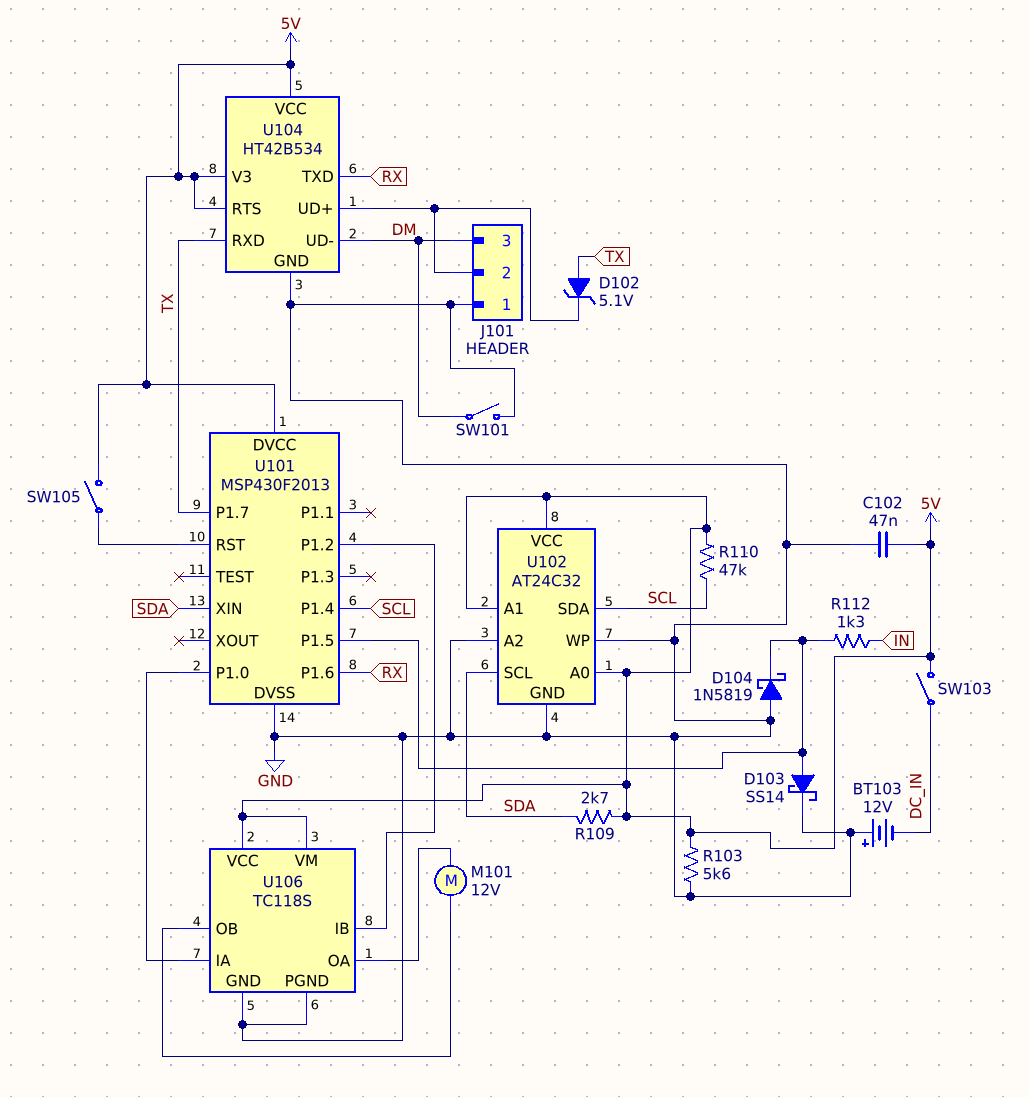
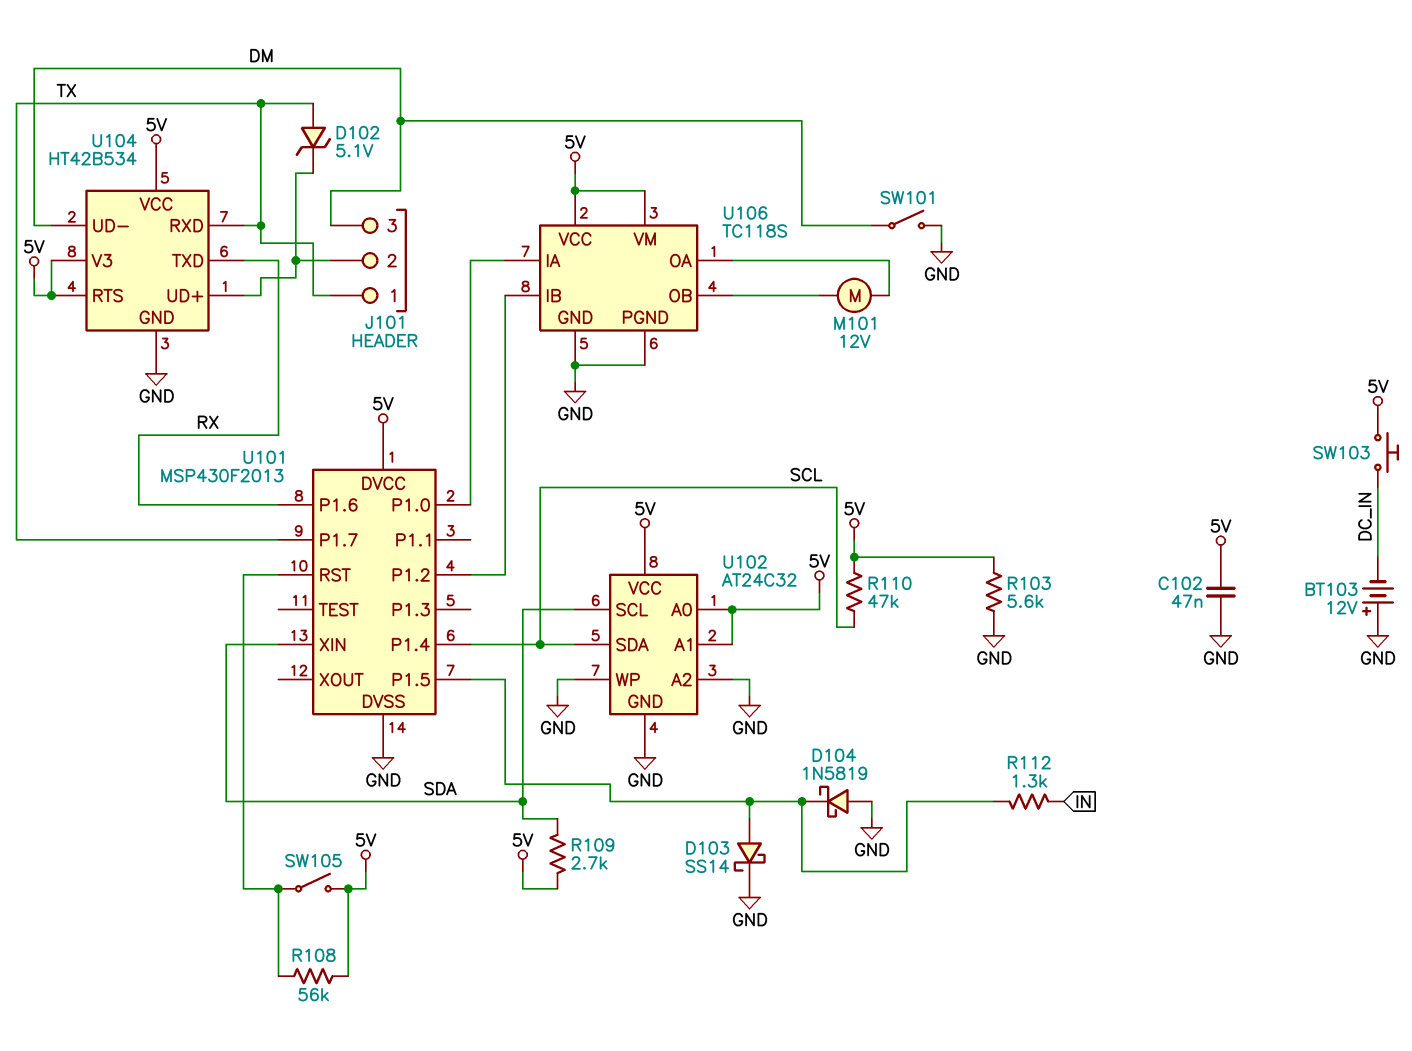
J101 pin 1: GND -> TX
R108: none -> 56k (5V, U101/RST)
SW103: switch (5V, DC_IN) -> button (5V, DC_IN)

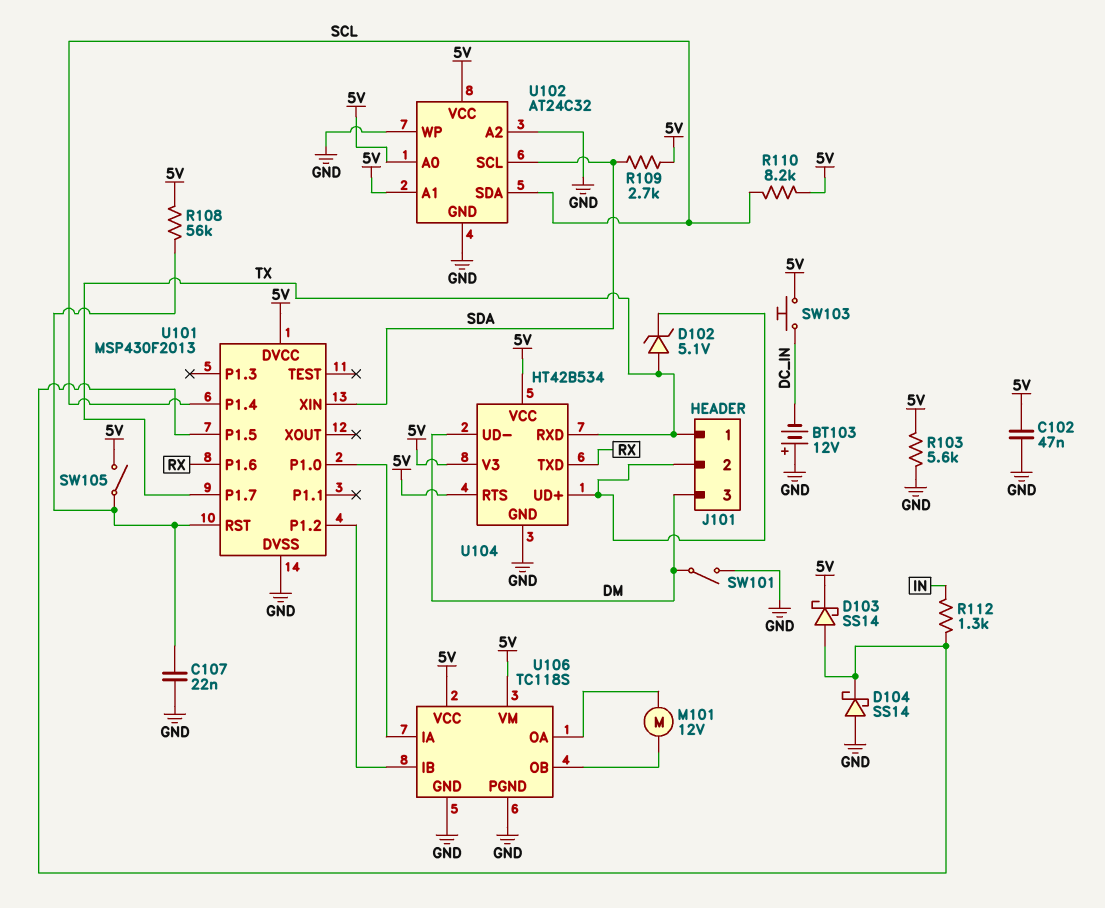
C107: none -> 22nF (GND, U101/RST)
D103: schottky SS14 (A U101/P1.5, K GND) -> schottky SS14 (A U101/P1.5, K 5V)
D104: schottky 1N5819 (A GND, K U101/P1.5) -> schottky SS14 (A GND, K U101/P1.5)
R110: 47k (5V, SCL) -> 8.2k (5V, SCL)

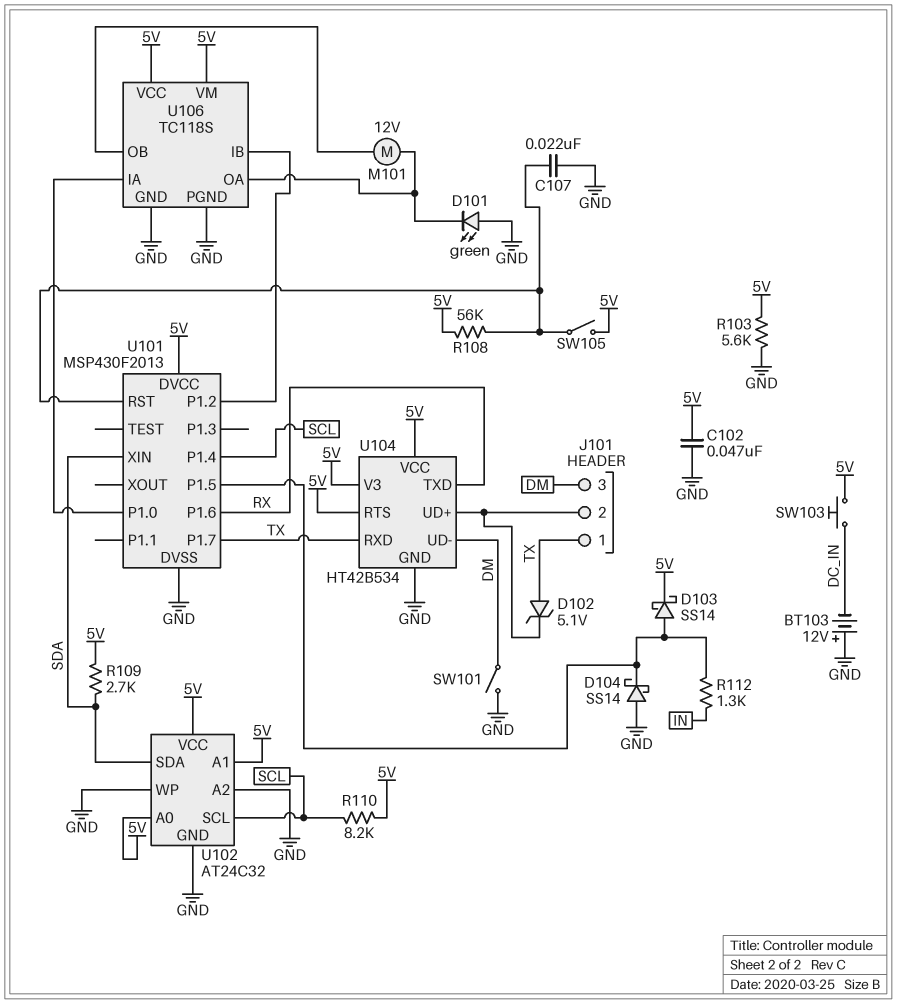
D101: none -> LED green (A GND, K U106/OA)
U102 pin SCL: SDA -> SCL
U102 pin SDA: SCL -> SDA

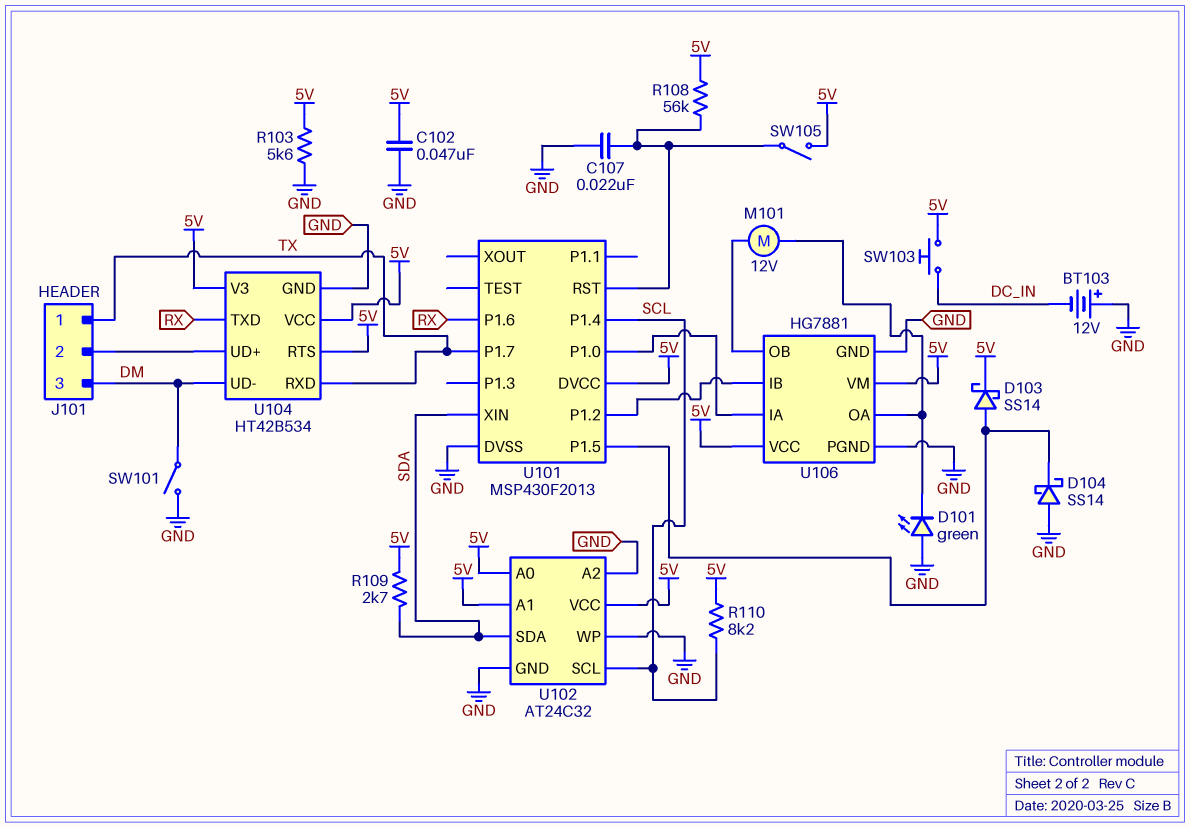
D102: zener 5.1V (A TX, K J101/2) -> none
R112: 1.3k (IN, U101/P1.5) -> none
U106: TC118S -> HG7881

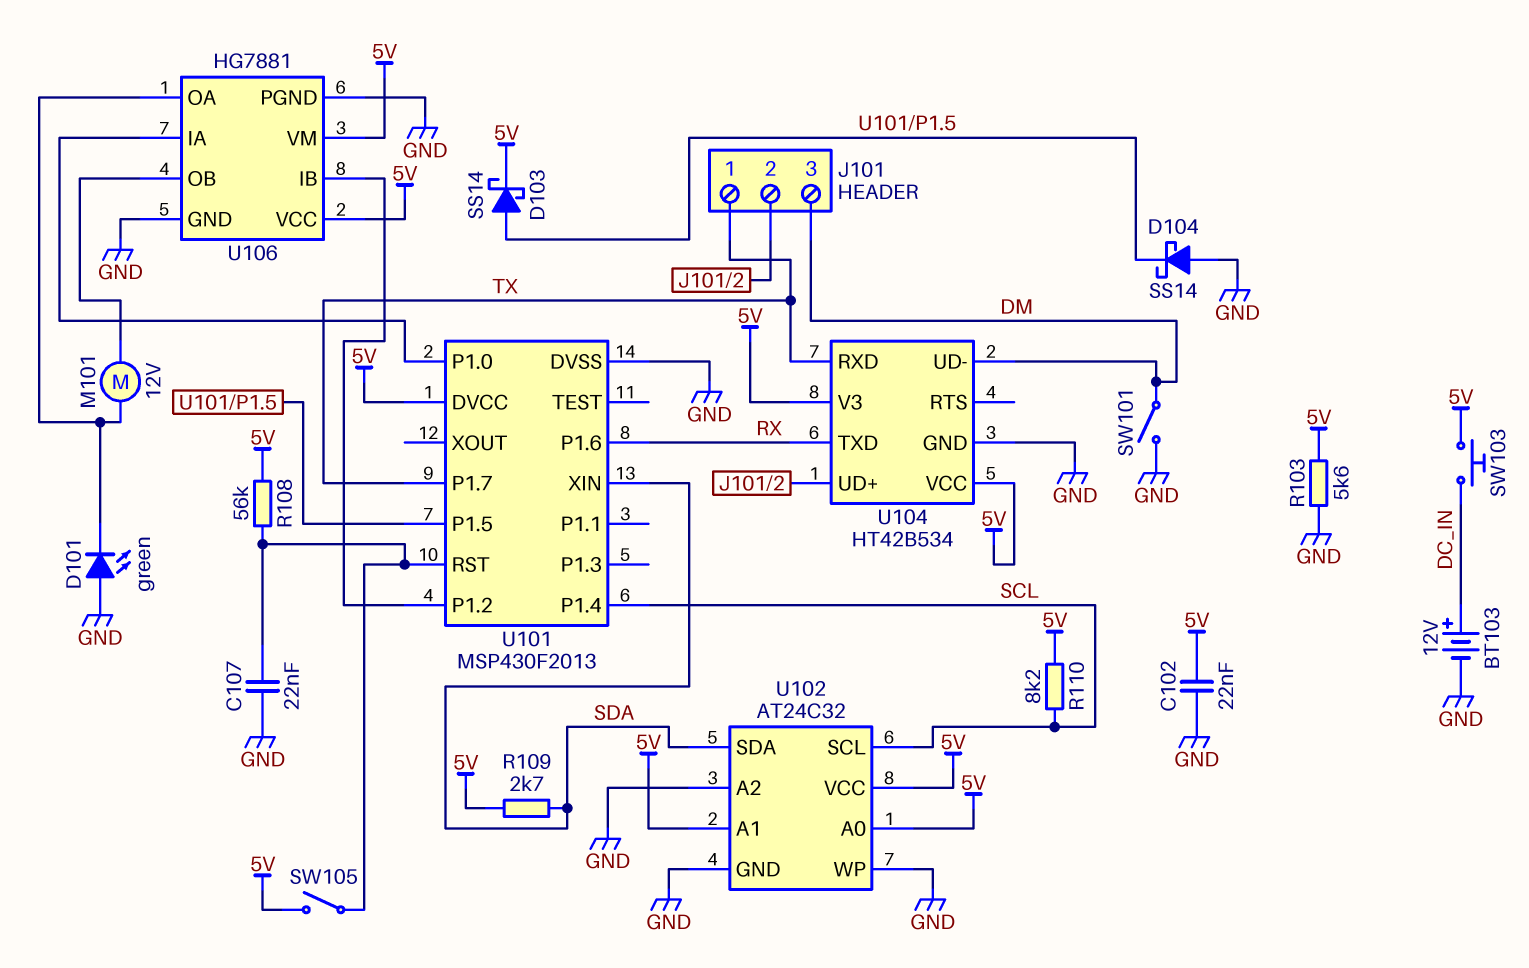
BT103: 12V (plus GND, minus DC_IN) -> 12V (plus DC_IN, minus GND)
C102: 47nF (5V, GND) -> 22nF (5V, GND)
U104 pin RTS: 5V -> none

